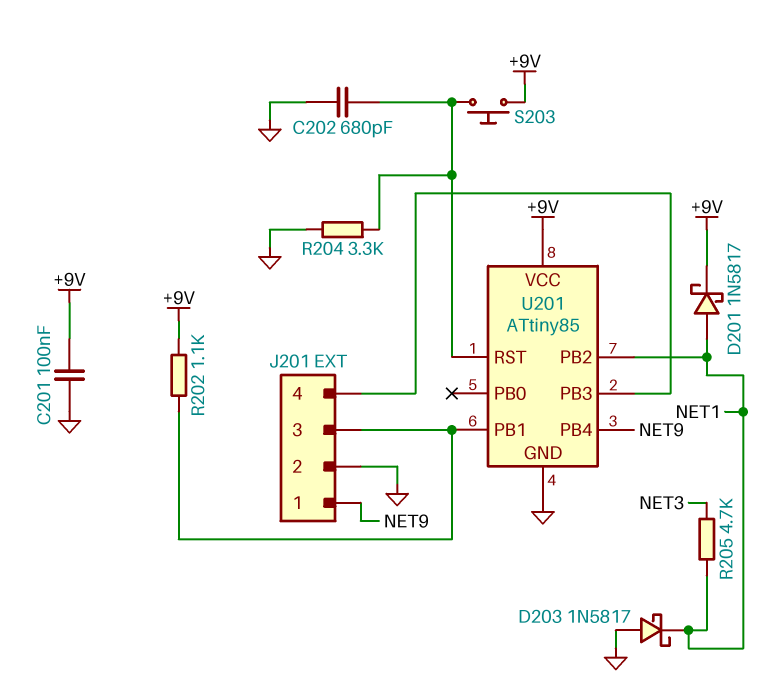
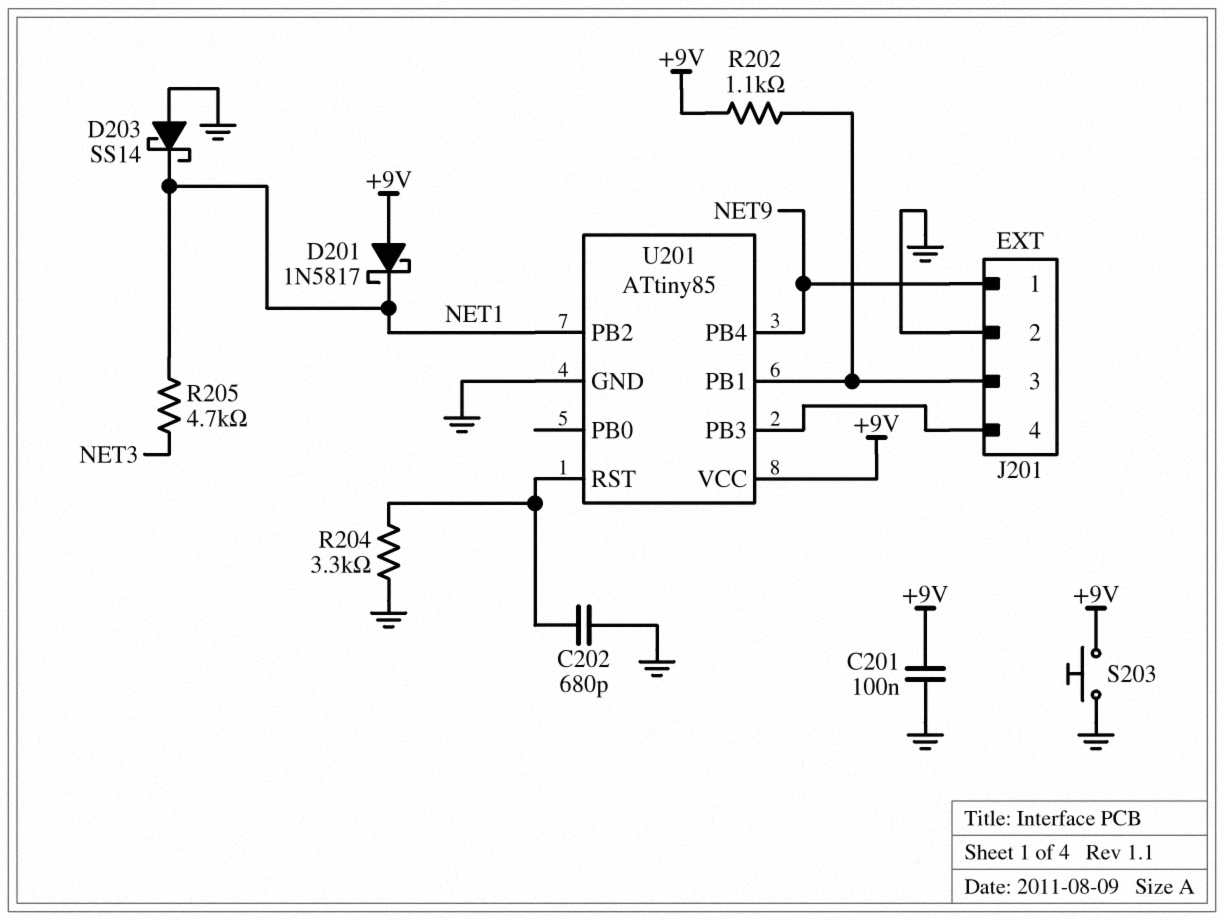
D201: schottky 1N5817 (A NET1, K +9V) -> schottky 1N5817 (A +9V, K NET1)
D203: schottky 1N5817 (A GND, K NET1) -> schottky SS14 (A GND, K NET1)
S203: button (+9V, U201/RST) -> button (+9V, GND)

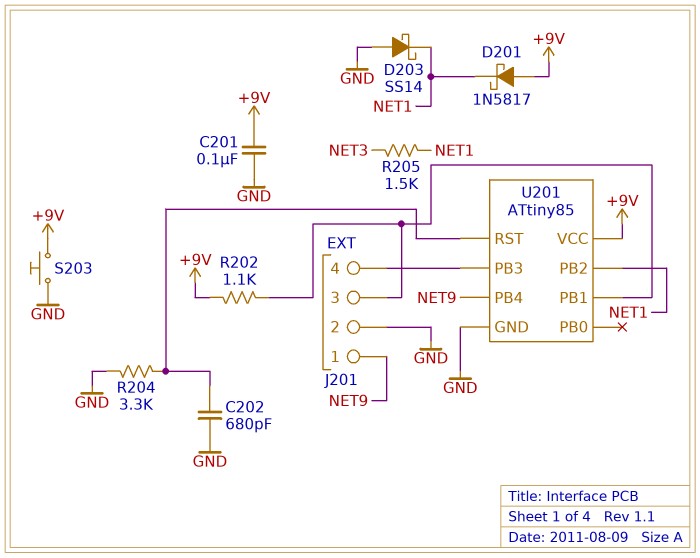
R205: 4.7k (NET1, NET3) -> 1.5k (NET1, NET3)

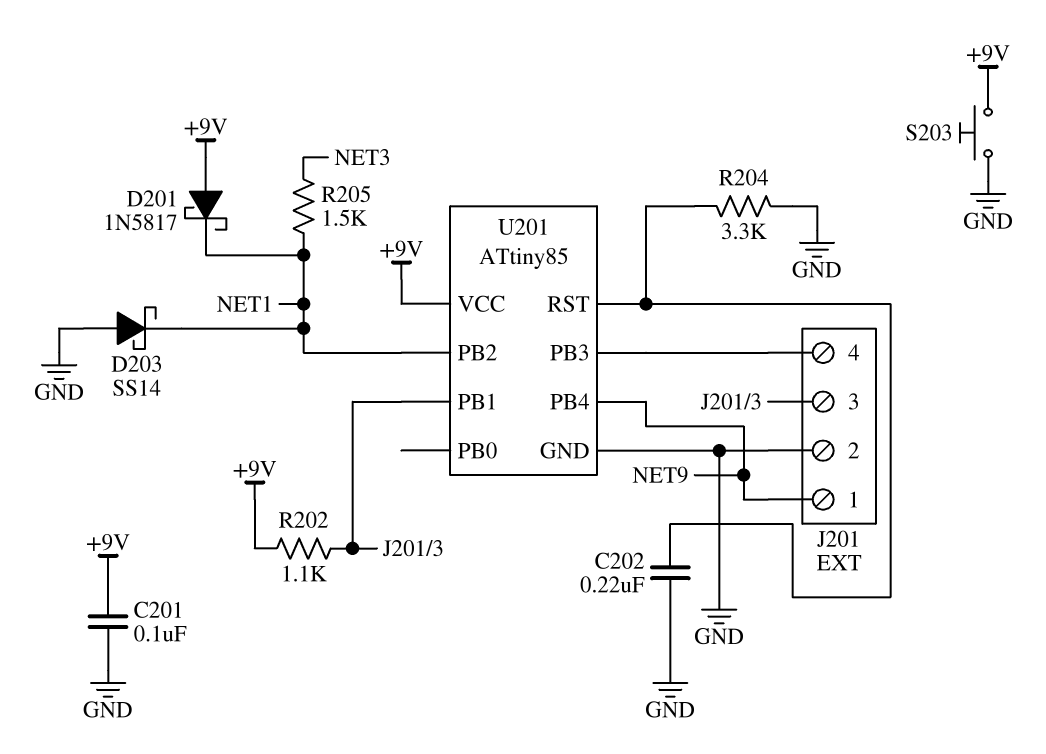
C202: 680pF (GND, U201/RST) -> 220nF (GND, U201/RST)

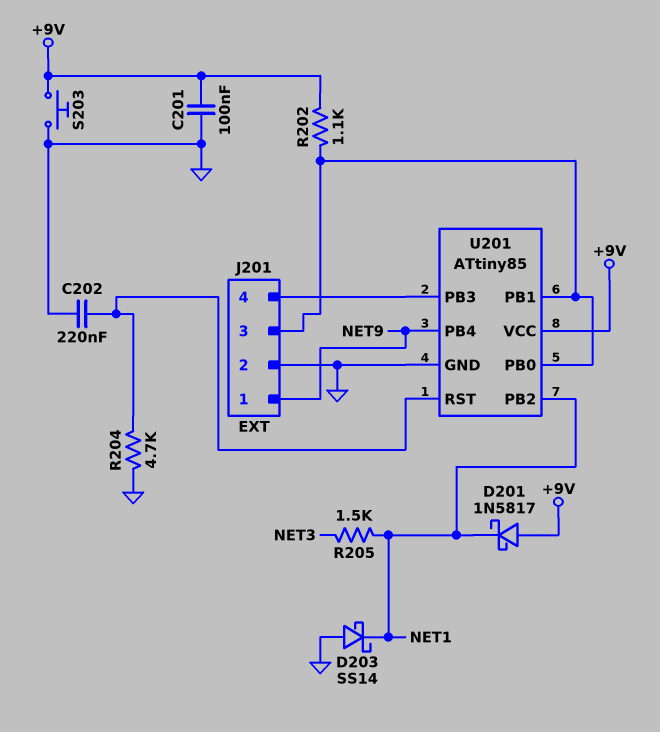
R204: 3.3k (GND, U201/RST) -> 4.7k (GND, U201/RST)
U201 pin PB0: none -> J201/3

